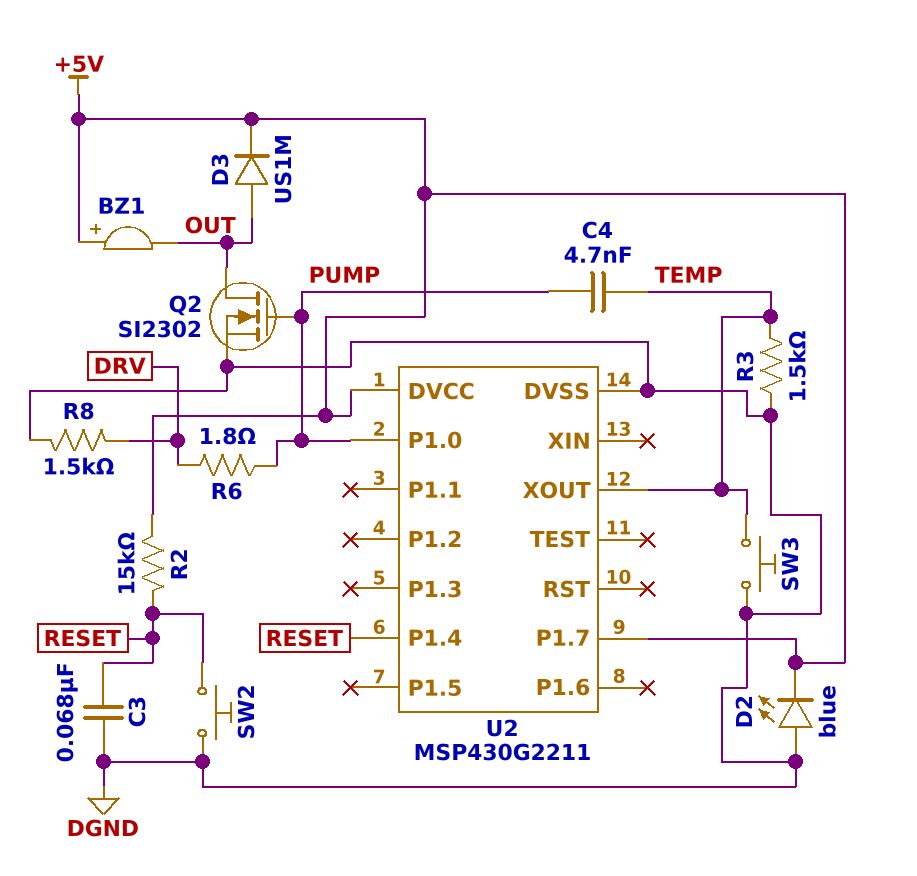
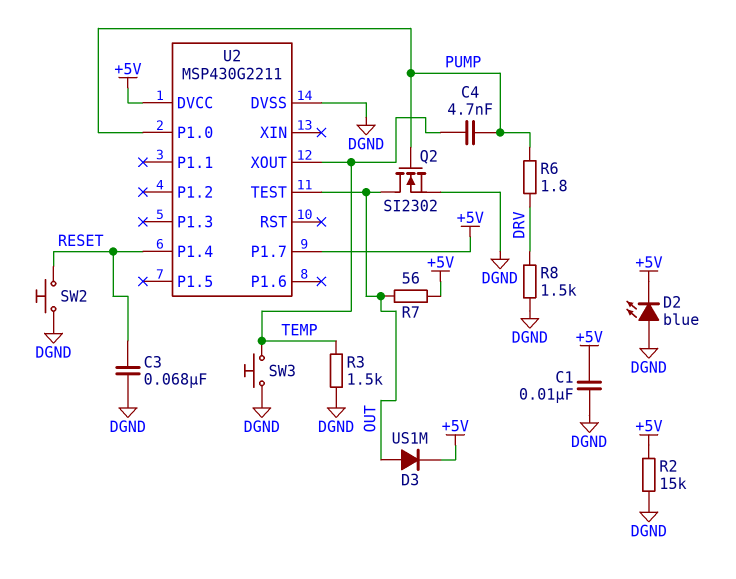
BZ1: buzzer (plus +5V, minus OUT) -> none
C1: none -> 10nF (+5V, DGND)
R2: 15k (+5V, RESET) -> 15k (+5V, DGND)
R7: none -> 56 (+5V, OUT)
U2 pin TEST: none -> OUT

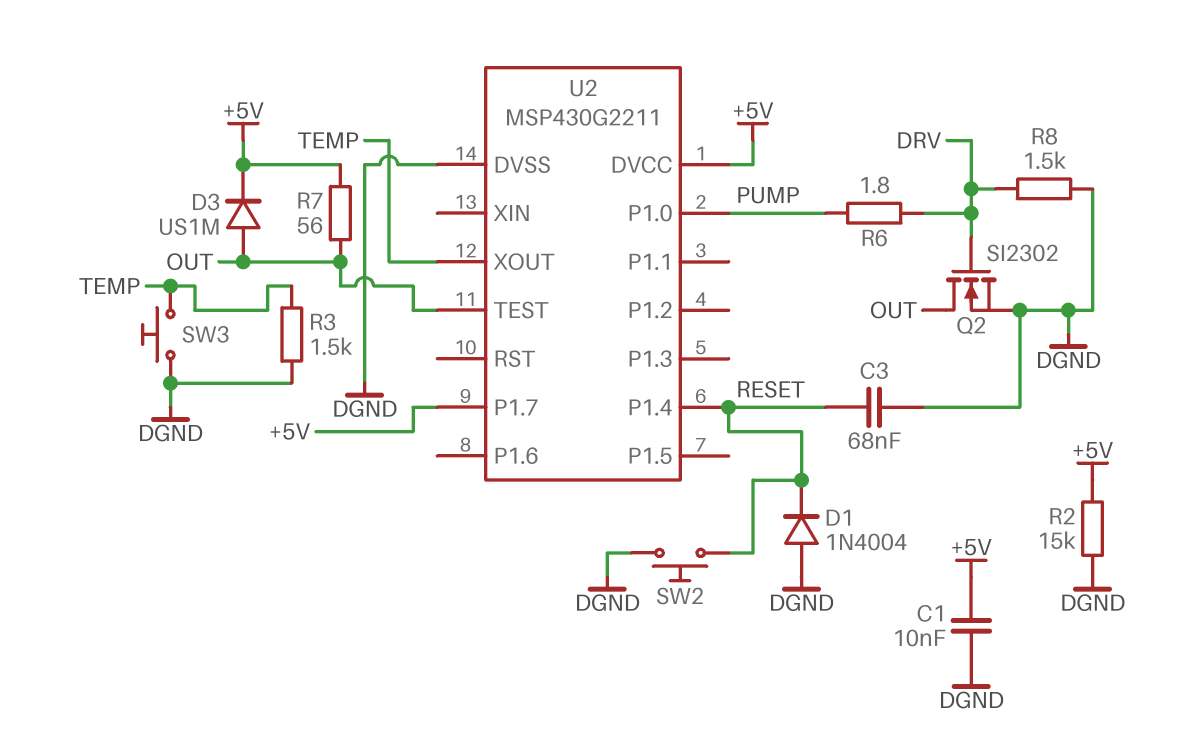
C4: 4.7nF (PUMP, TEMP) -> none
D1: none -> diode 1N4004 (A DGND, K RESET)
D2: LED blue (A DGND, K +5V) -> none
Q2: NMOS SI2302 (G PUMP, D OUT, S DGND) -> NMOS SI2302 (G DRV, D OUT, S DGND)

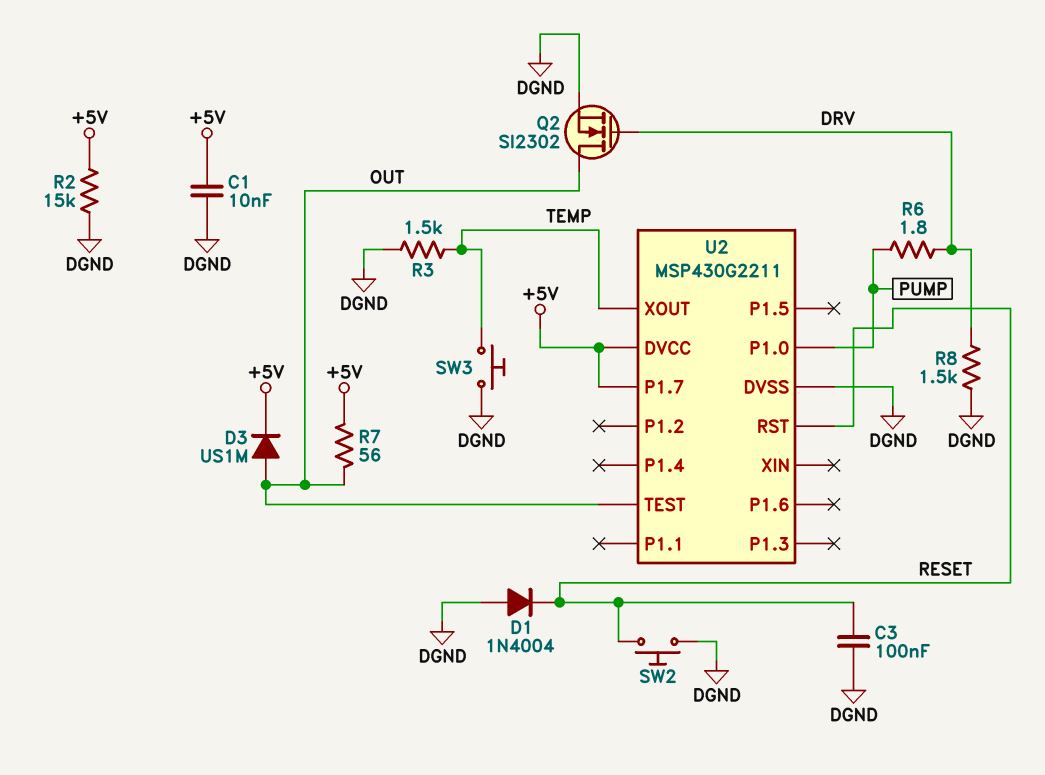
C3: 68nF (DGND, RESET) -> 100nF (DGND, RESET)
U2 pin P1.4: RESET -> none
U2 pin RST: none -> RESET

